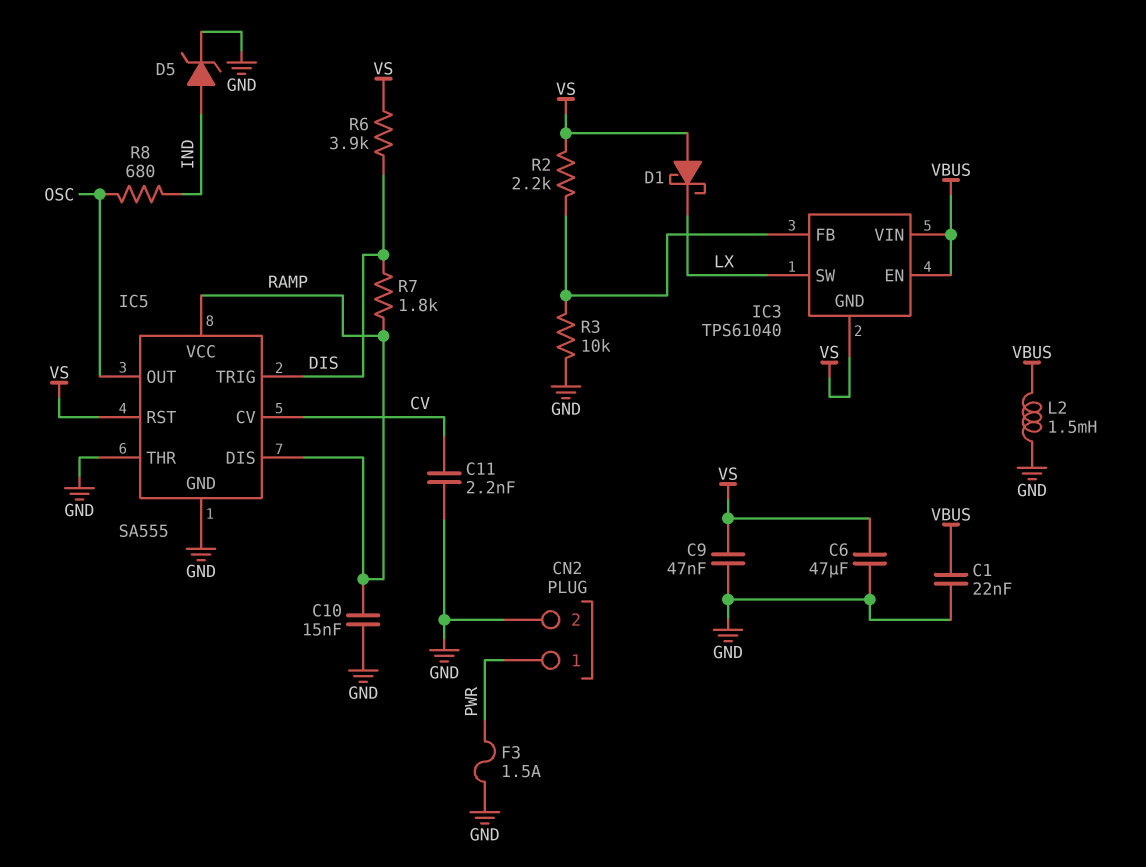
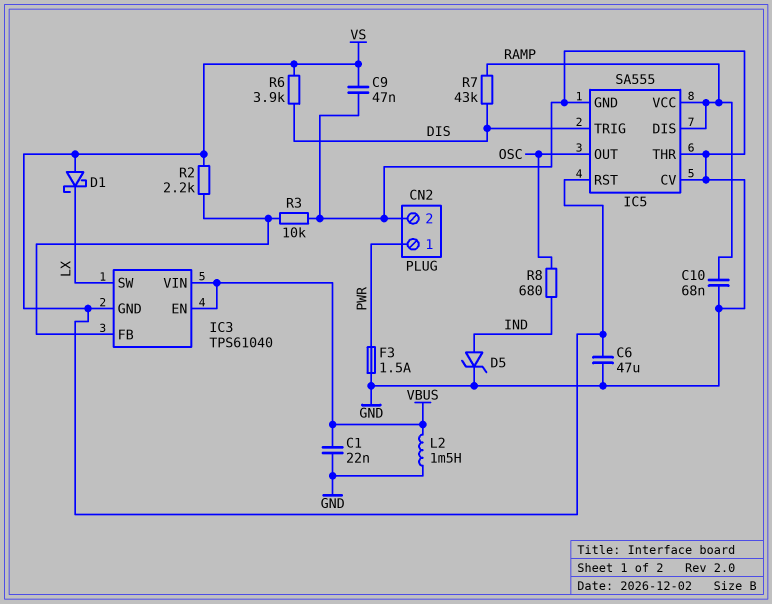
C10: 15nF (GND, RAMP) -> 68nF (GND, RAMP)
C11: 2.2nF (CV, GND) -> none
IC5 pin CV: CV -> GND
R7: 1.8k (DIS, RAMP) -> 43k (DIS, RAMP)

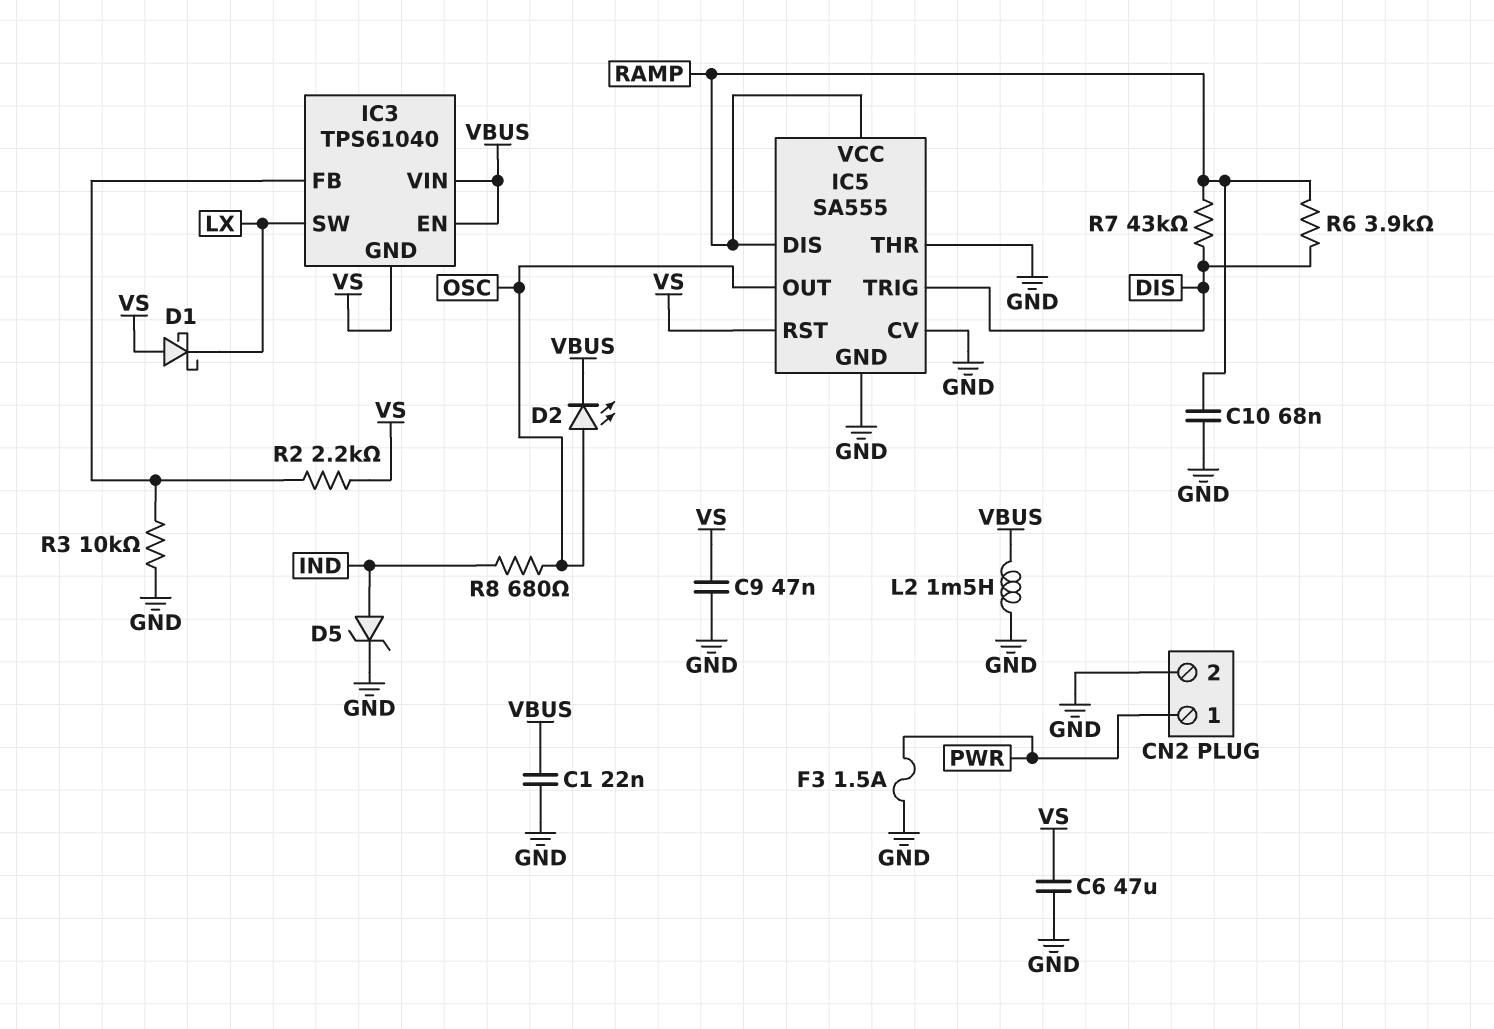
D2: none -> LED (A OSC, K VBUS)
R6: 3.9k (DIS, VS) -> 3.9k (DIS, RAMP)

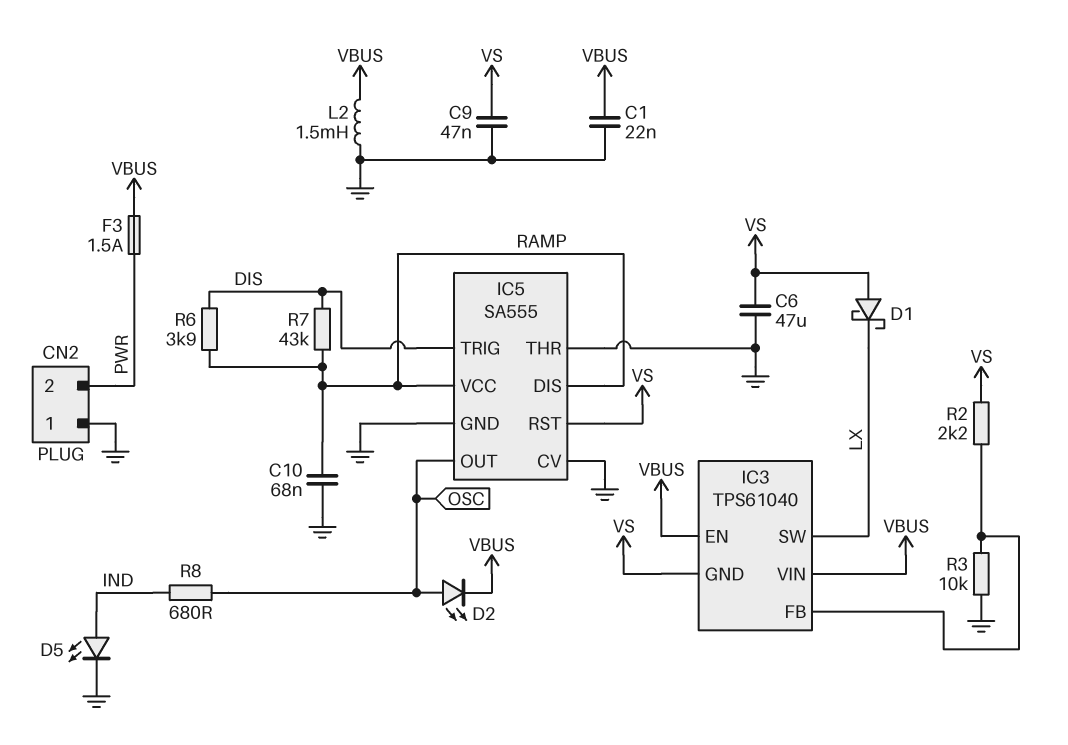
CN2 pin 1: PWR -> GND
CN2 pin 2: GND -> PWR
D5: zener (A IND, K GND) -> LED (A IND, K GND)
F3: 1.5A (GND, PWR) -> 1.5A (PWR, VBUS)

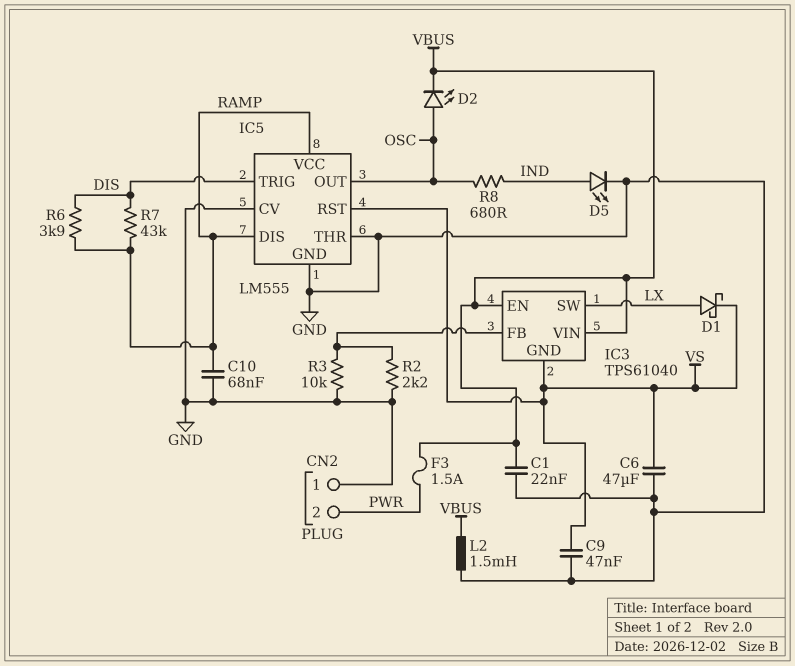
D1: schottky (A VS, K LX) -> schottky (A LX, K VS)
IC5: SA555 -> LM555
R2: 2.2k (IC3/FB, VS) -> 2.2k (GND, IC3/FB)

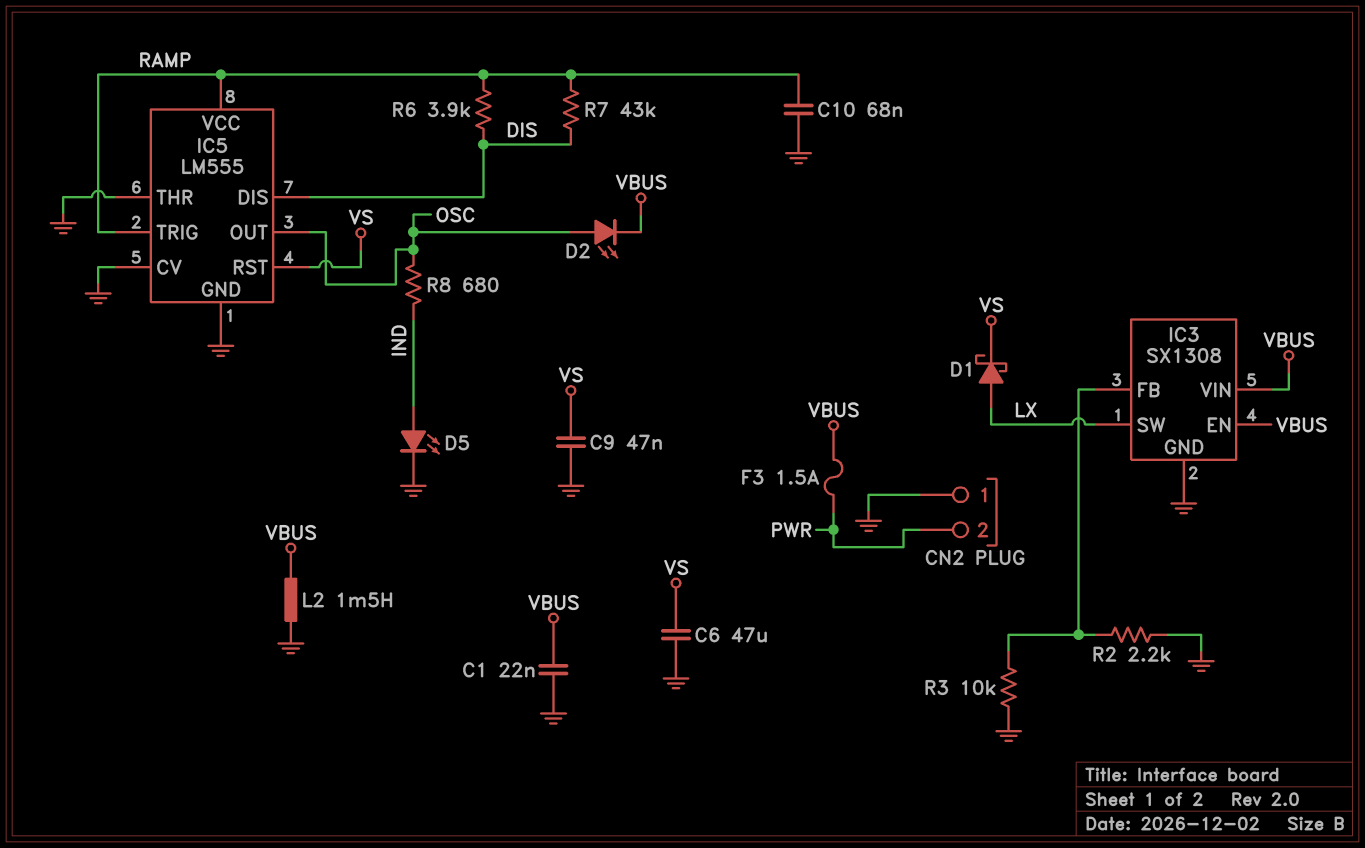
IC3: TPS61040 -> SX1308
IC3 pin GND: VS -> GND
IC5 pin DIS: RAMP -> DIS
IC5 pin TRIG: DIS -> RAMP

